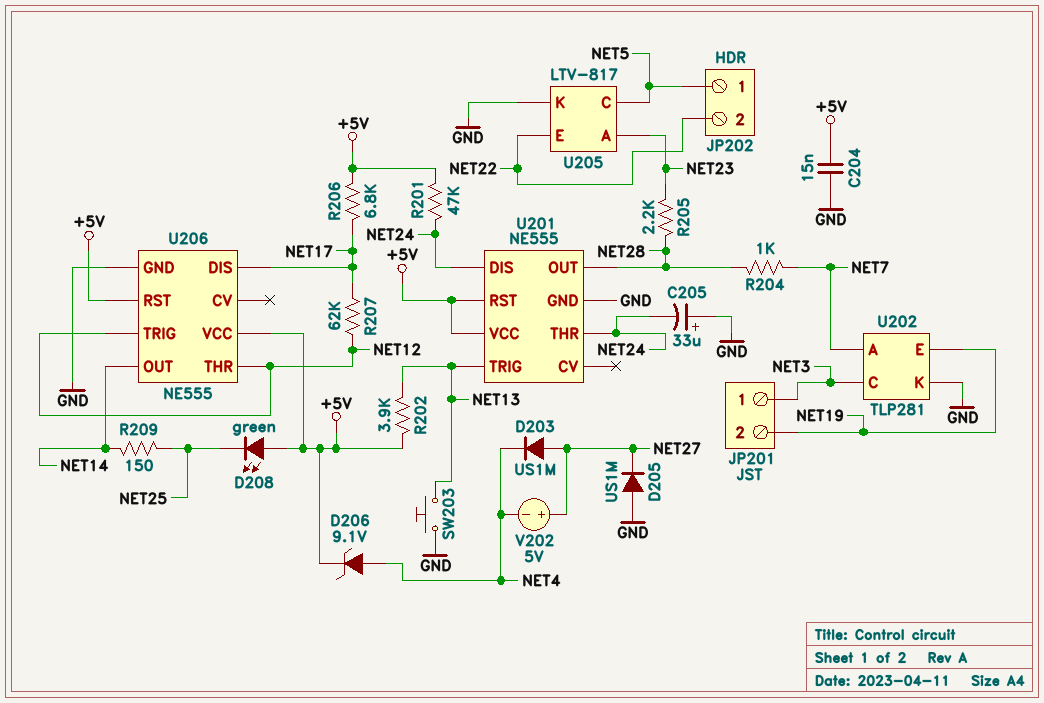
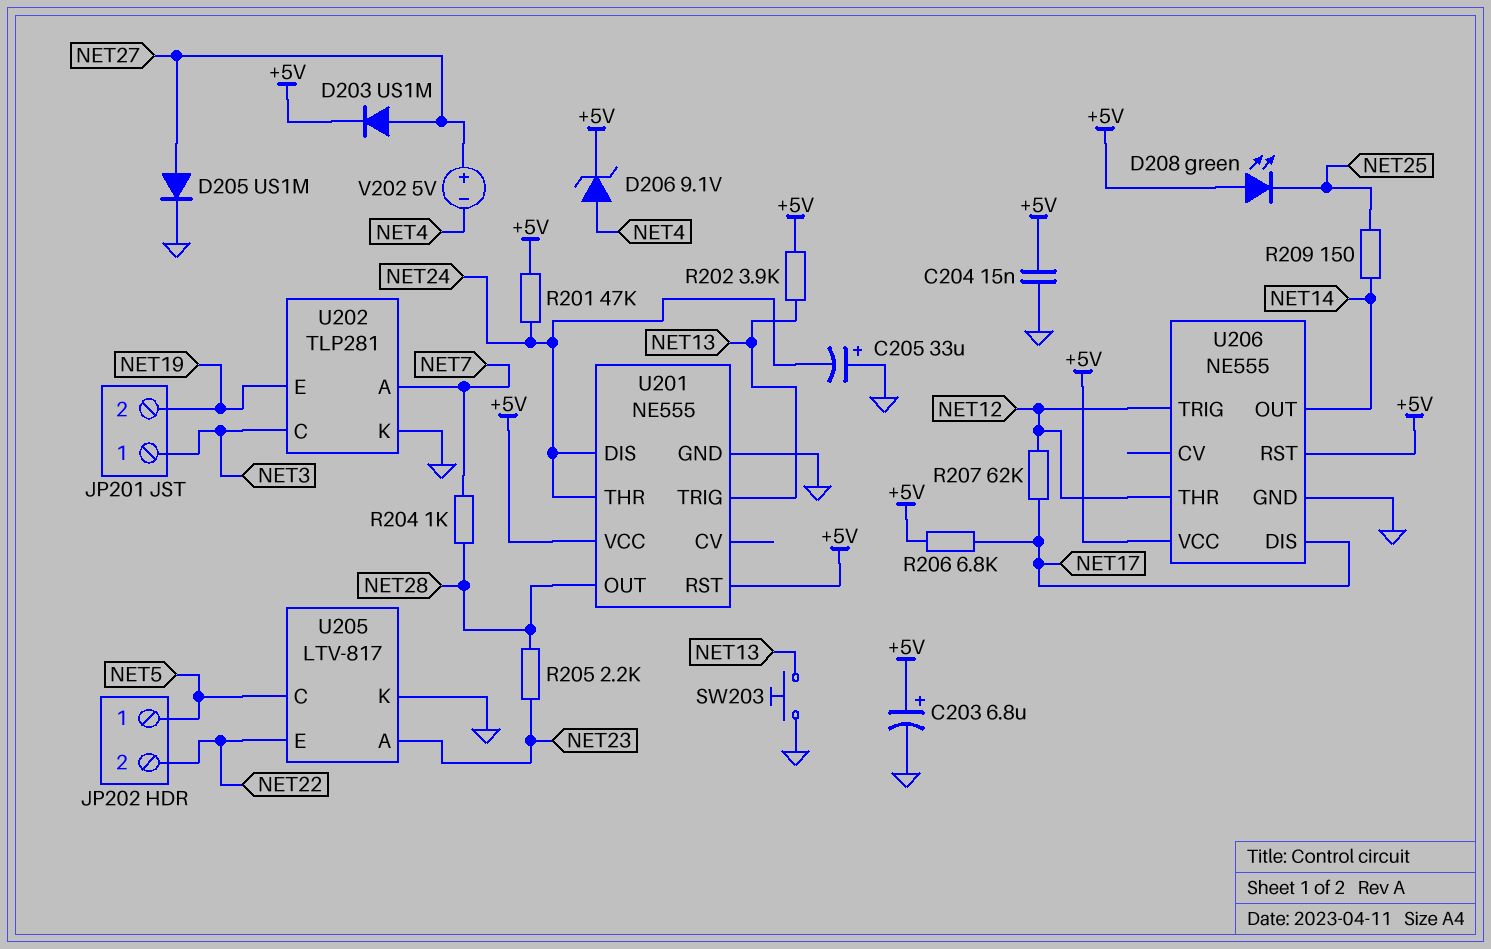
C203: none -> 6.8uF (plus +5V, minus GND)
D203: diode US1M (A NET27, K NET4) -> diode US1M (A NET27, K +5V)
D205: diode US1M (A GND, K NET27) -> diode US1M (A NET27, K GND)

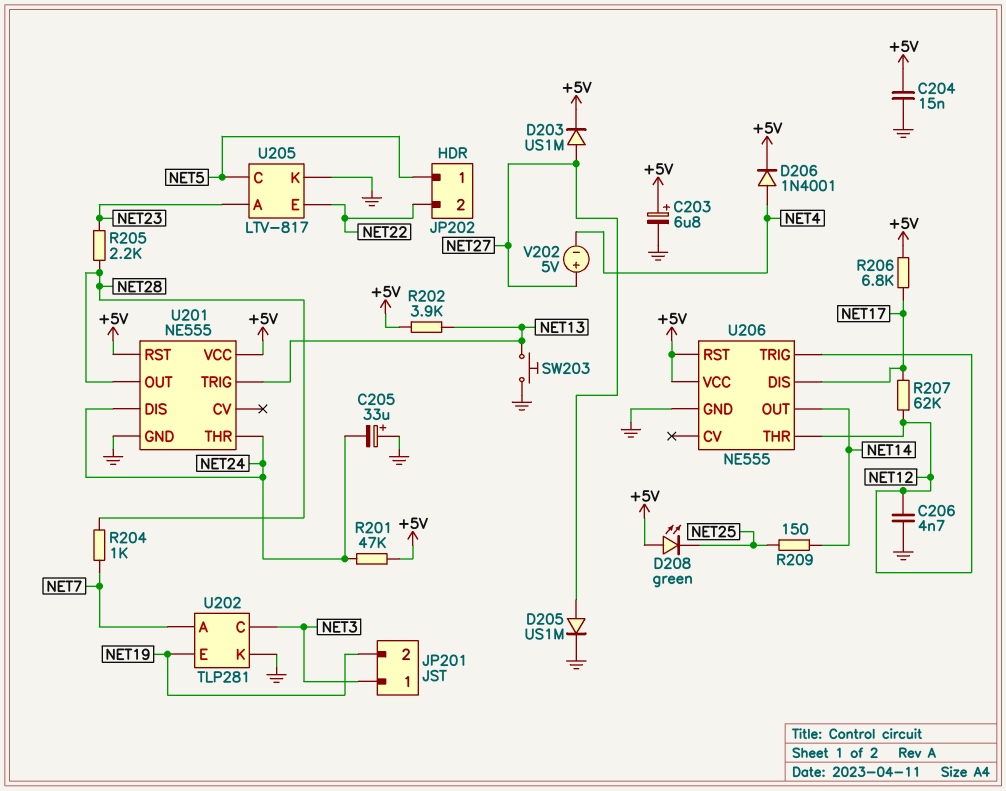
C206: none -> 4.7nF (GND, NET12)
D206: zener 9.1V (A NET4, K +5V) -> diode 1N4001 (A NET4, K +5V)

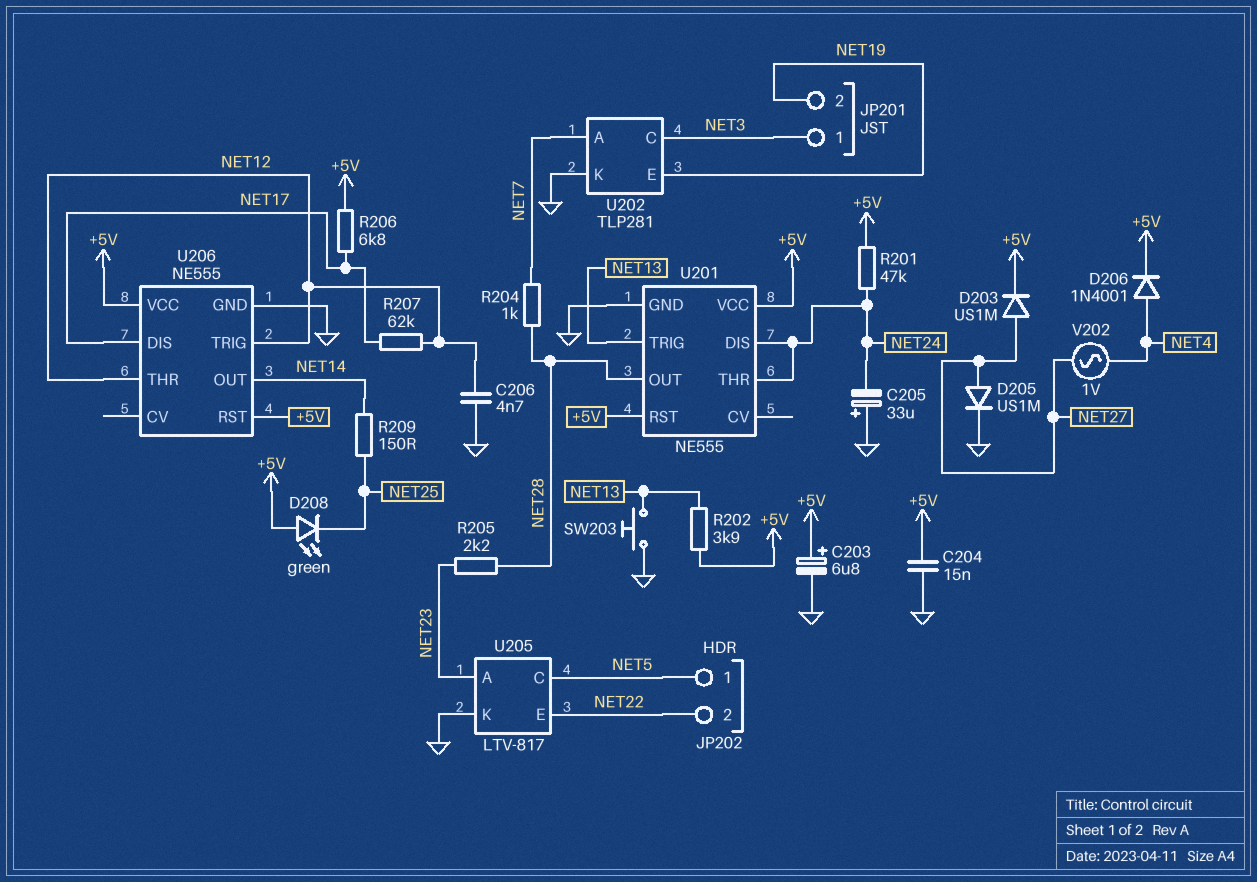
V202: 5V (plus NET27, minus NET4) -> AC 1V (NET4, NET27)

